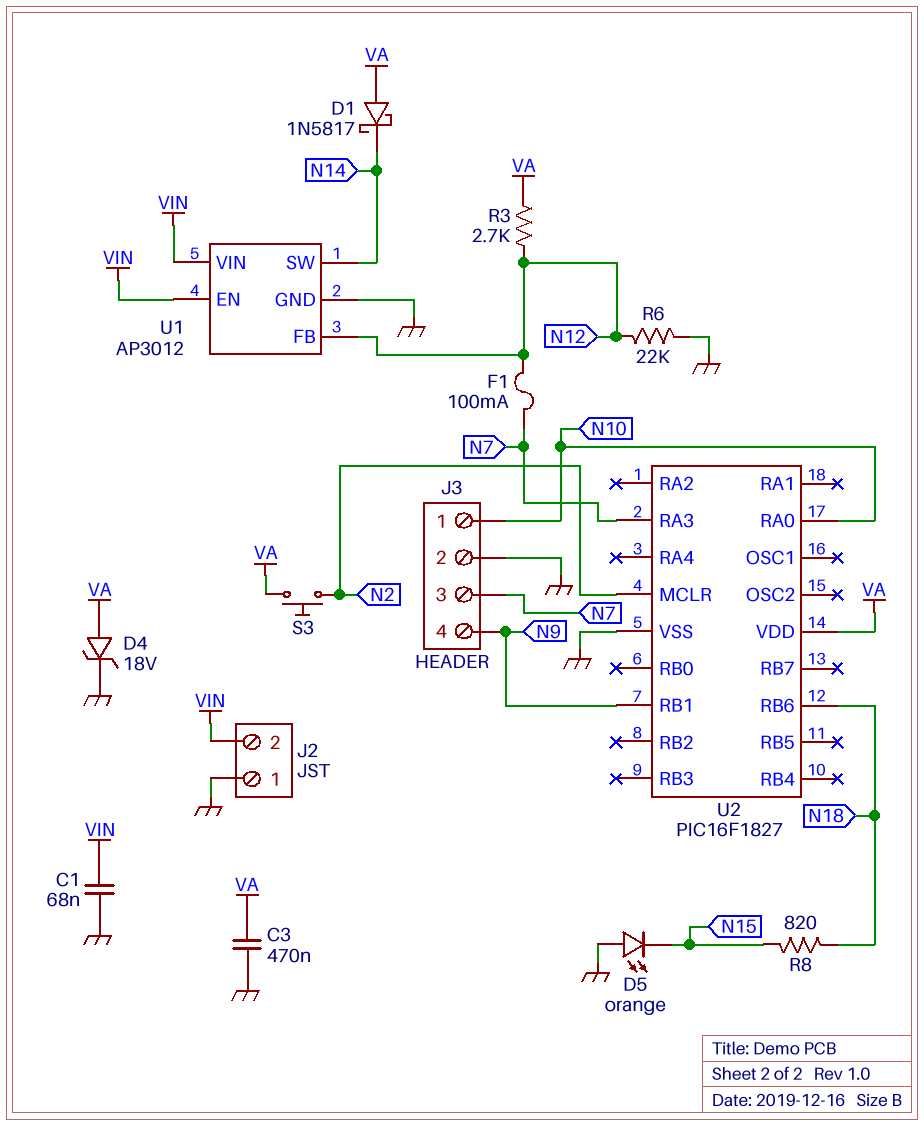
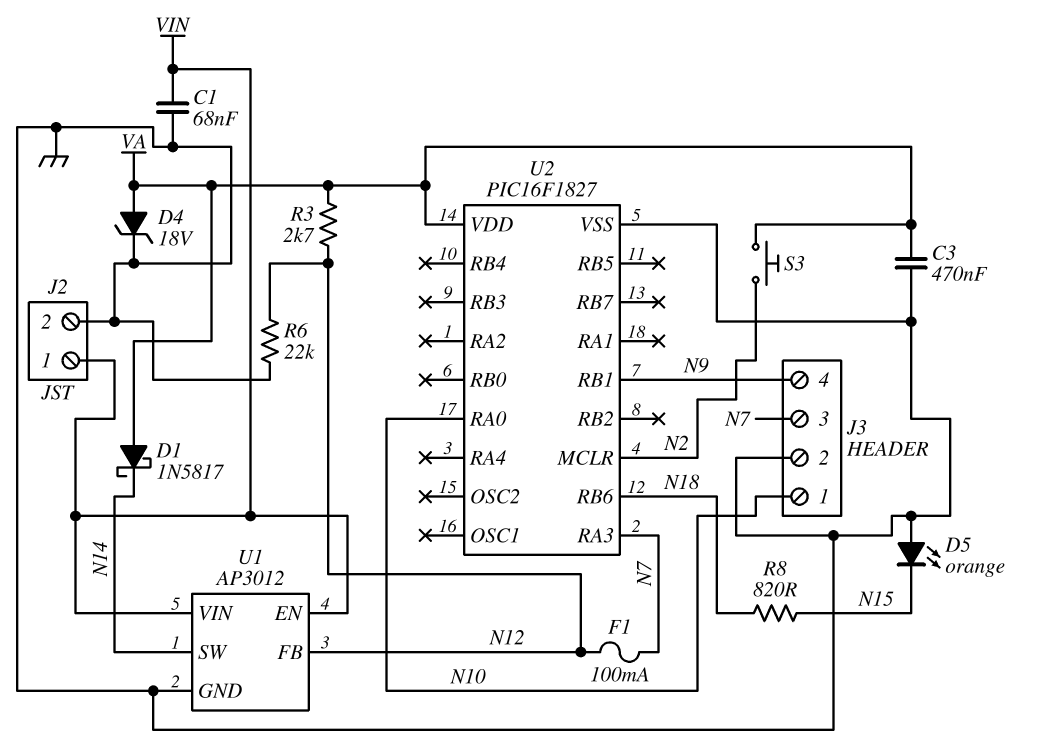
J2 pin 1: GND -> VIN
J2 pin 2: VIN -> GND

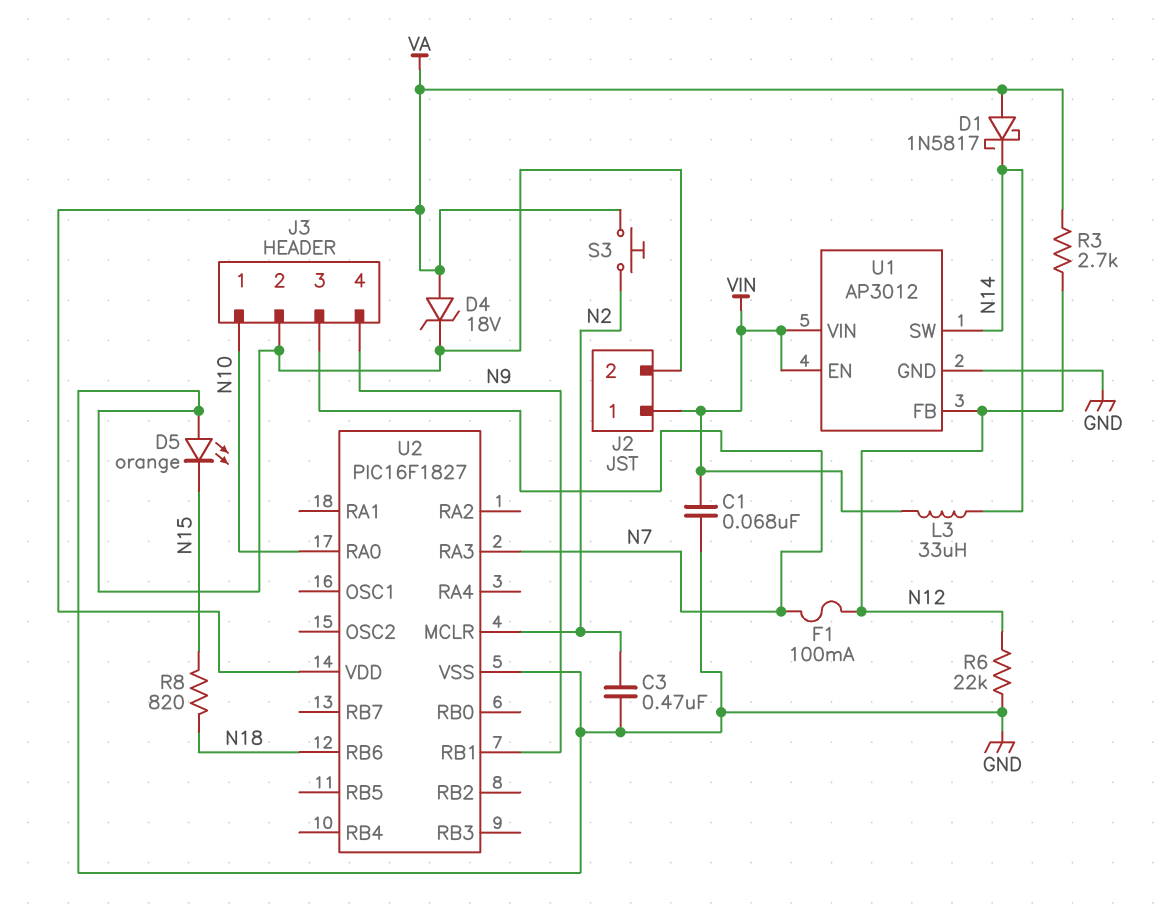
C3: 470nF (GND, VA) -> 470nF (GND, N2)
L3: none -> 33uH (N14, VIN)

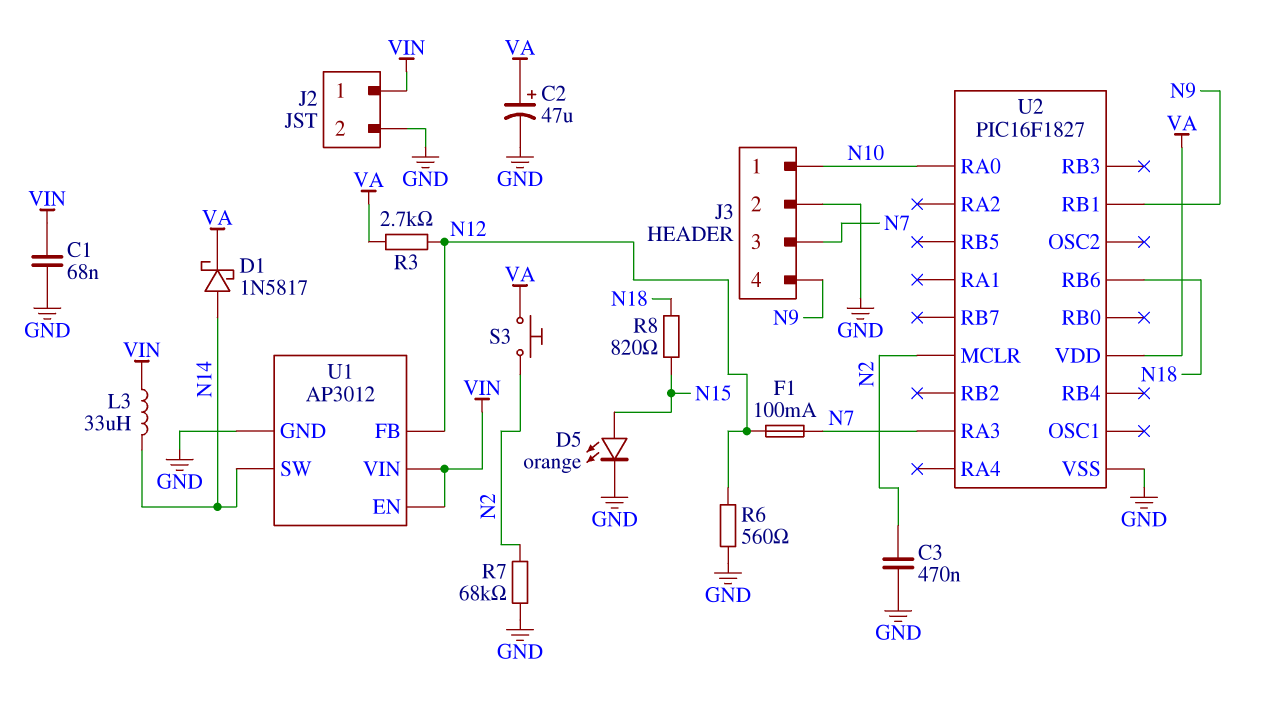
C2: none -> 47uF (plus VA, minus GND)
D1: schottky 1N5817 (A VA, K N14) -> schottky 1N5817 (A N14, K VA)
D4: zener 18V (A VA, K GND) -> none
D5: LED orange (A GND, K N15) -> LED orange (A N15, K GND)
R6: 22k (GND, N12) -> 560 (GND, N12)
R7: none -> 68k (GND, N2)

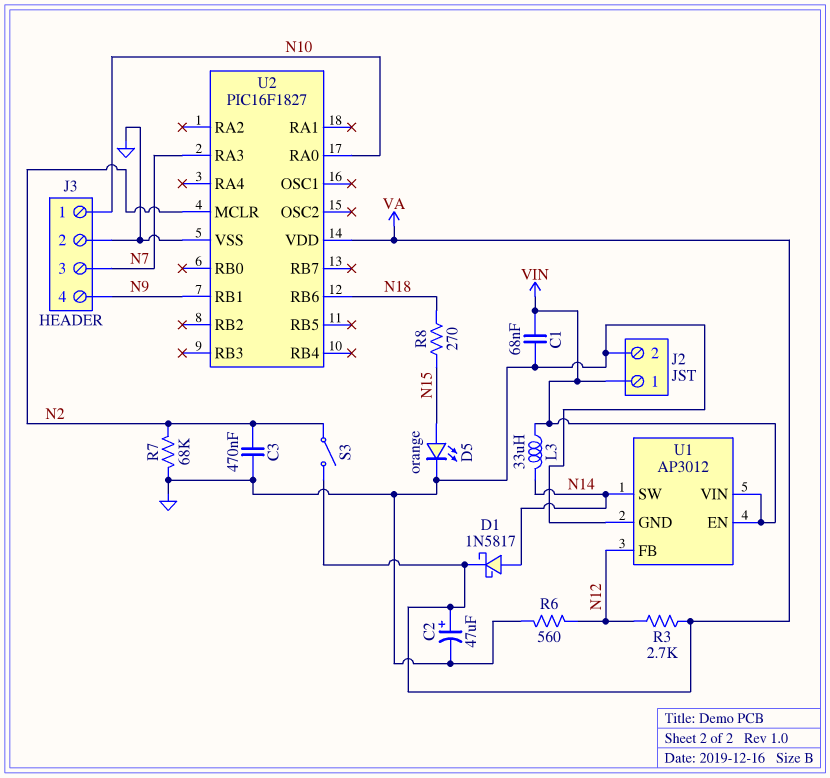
F1: 100mA (N7, N12) -> none
R8: 820 (N15, N18) -> 270 (N15, N18)
S3: button (N2, VA) -> switch (N2, VA)

